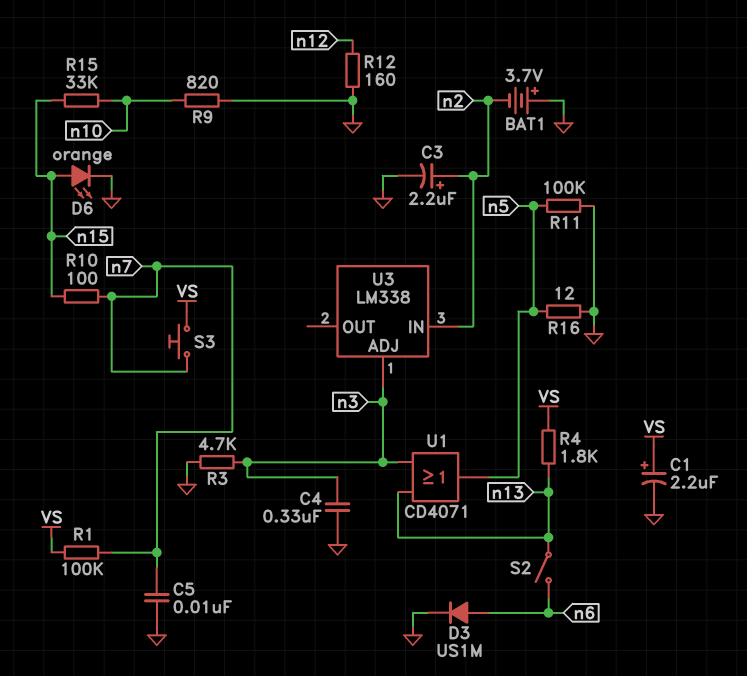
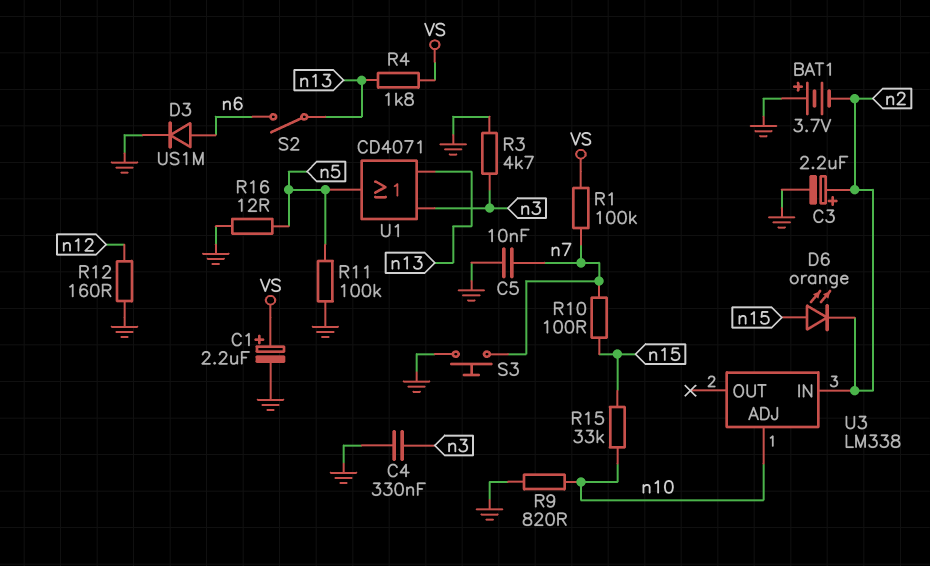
D6: LED orange (A n15, K GND) -> LED orange (A n15, K n2)
S3: button (VS, n7) -> button (GND, n7)
U3 pin ADJ: n3 -> n10

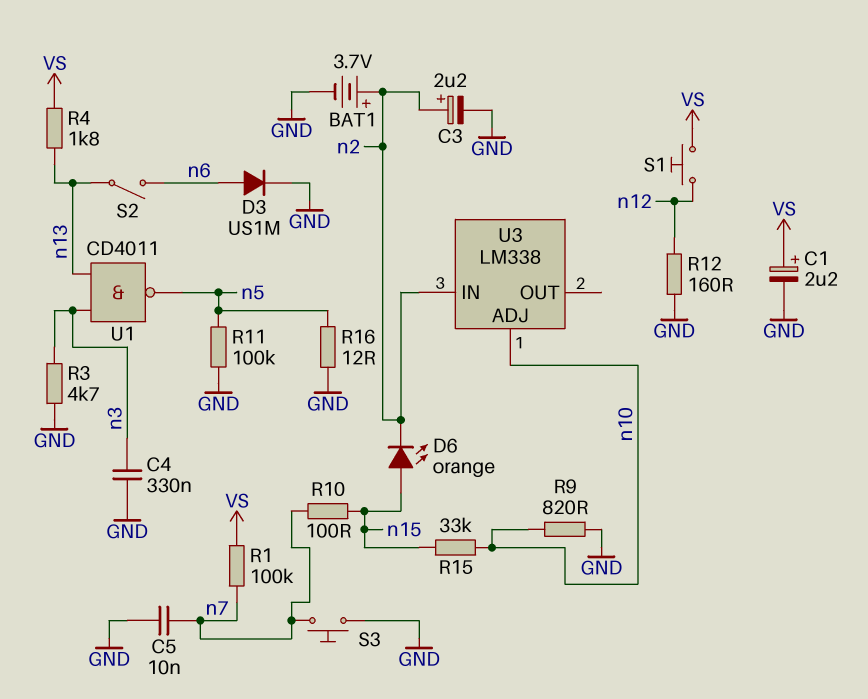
BAT1: 3.7V (plus GND, minus n2) -> 3.7V (plus n2, minus GND)
S1: none -> button (VS, n12)
U1: OR CD4071 (in n3, in n13, out n5) -> NAND CD4011 (in n3, in n13, out n5)

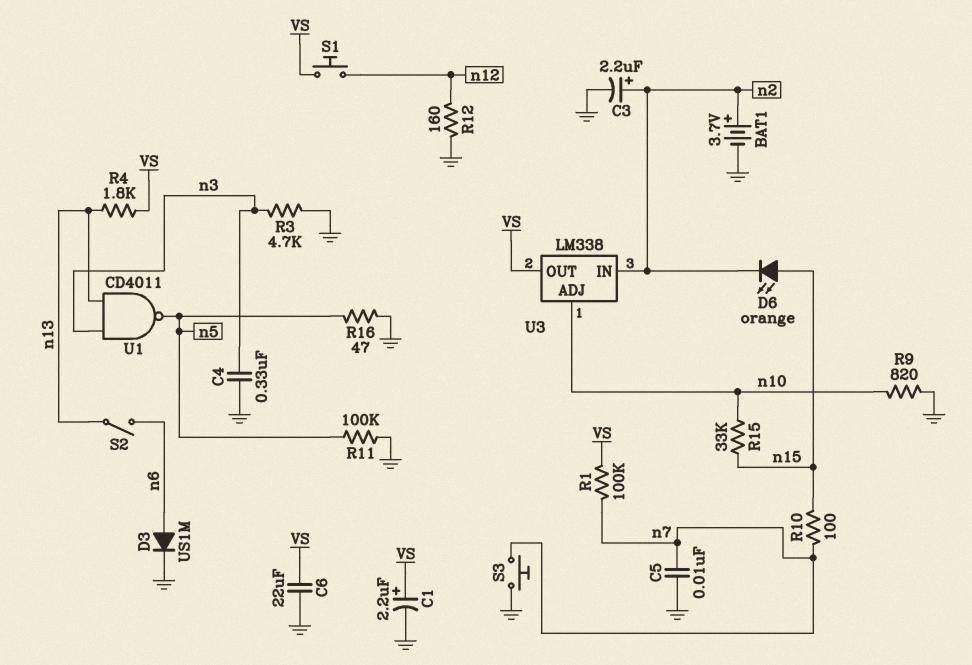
C6: none -> 22uF (GND, VS)
R16: 12 (GND, n5) -> 47 (GND, n5)
U3 pin OUT: none -> VS

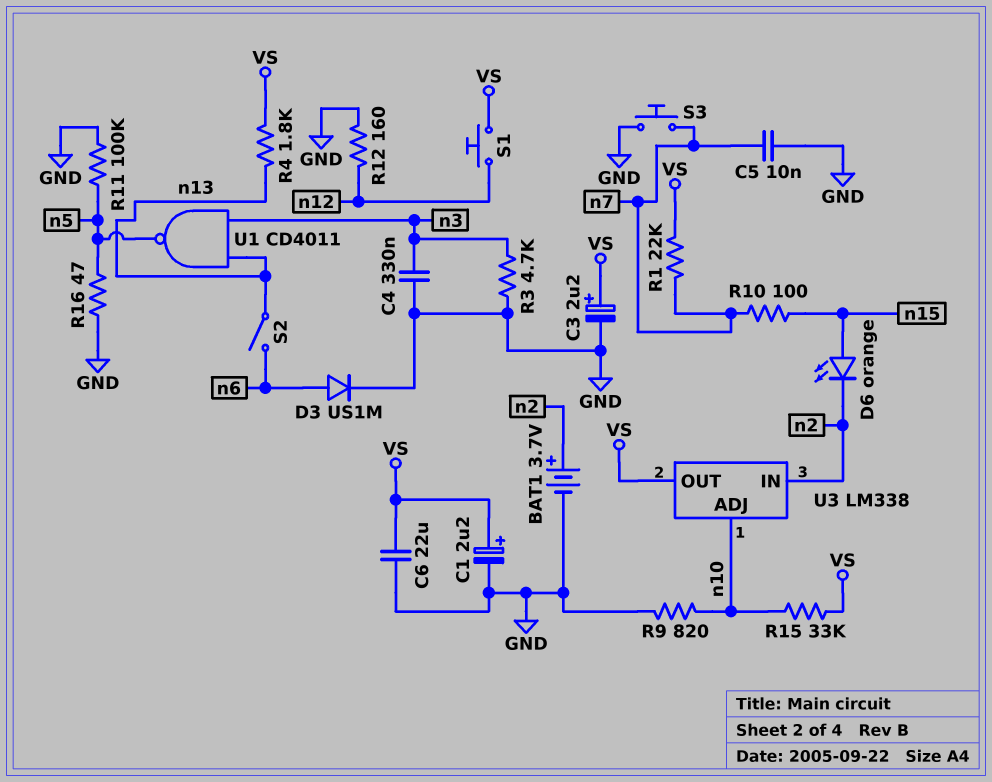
C3: 2.2uF (plus n2, minus GND) -> 2.2uF (plus VS, minus GND)
R1: 100k (VS, n7) -> 22k (VS, n7)
R15: 33k (n10, n15) -> 33k (VS, n10)

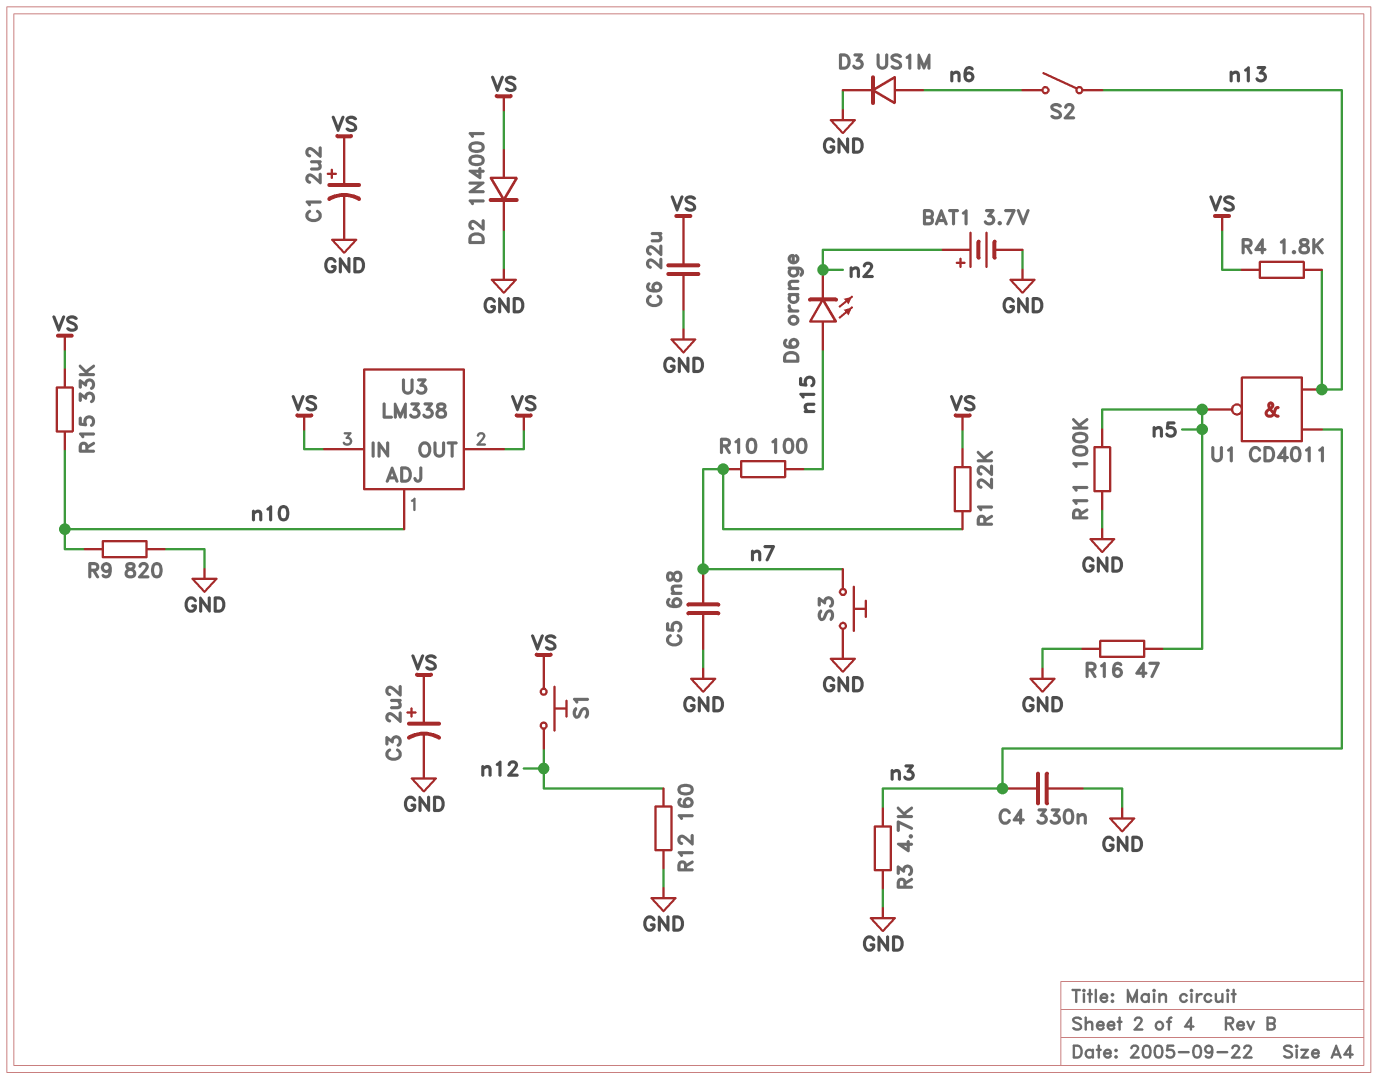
C5: 10nF (GND, n7) -> 6.8nF (GND, n7)
D2: none -> diode 1N4001 (A VS, K GND)
U3 pin IN: n2 -> VS

